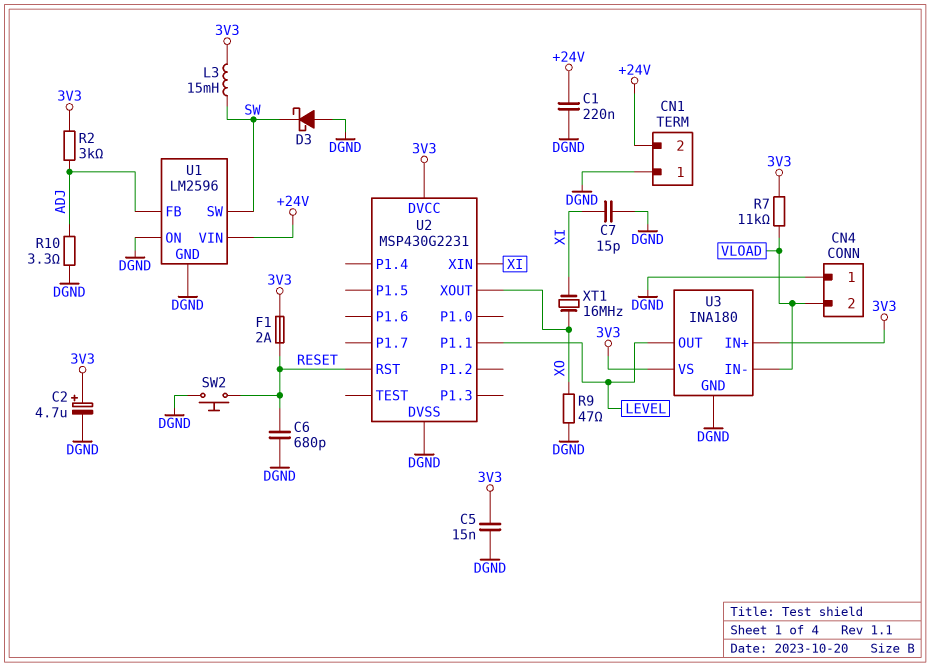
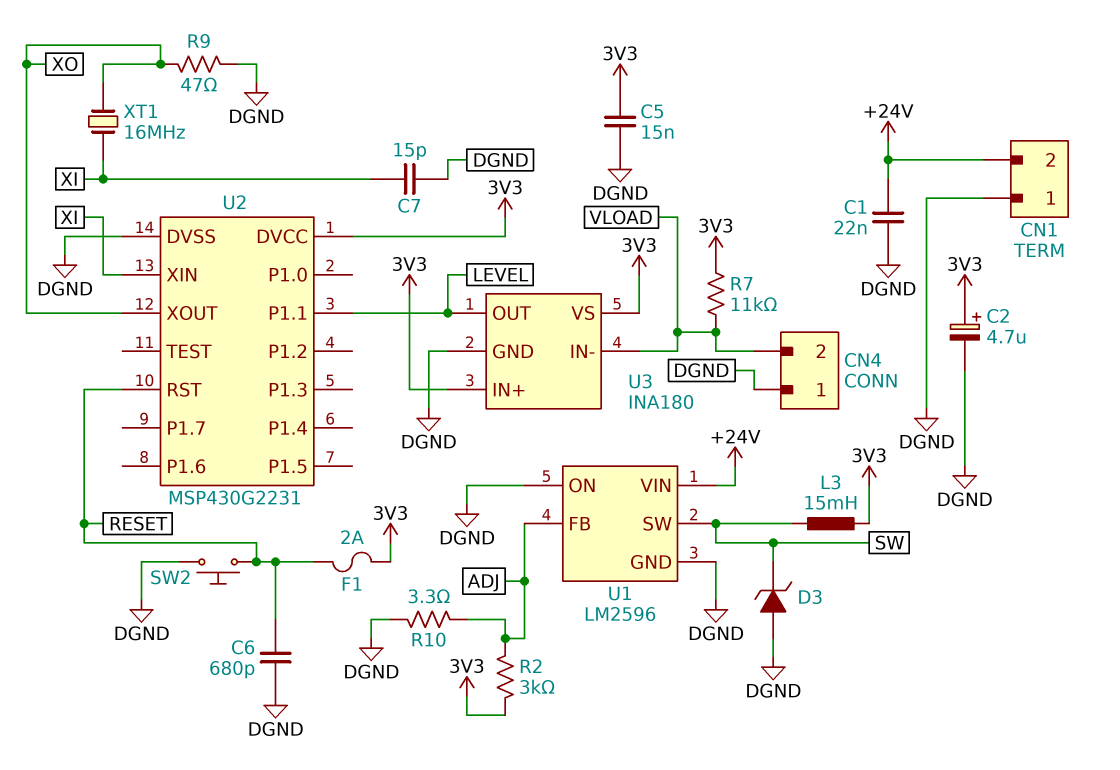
C1: 220nF (+24V, DGND) -> 22nF (+24V, DGND)
D3: schottky (A DGND, K SW) -> zener (A DGND, K SW)

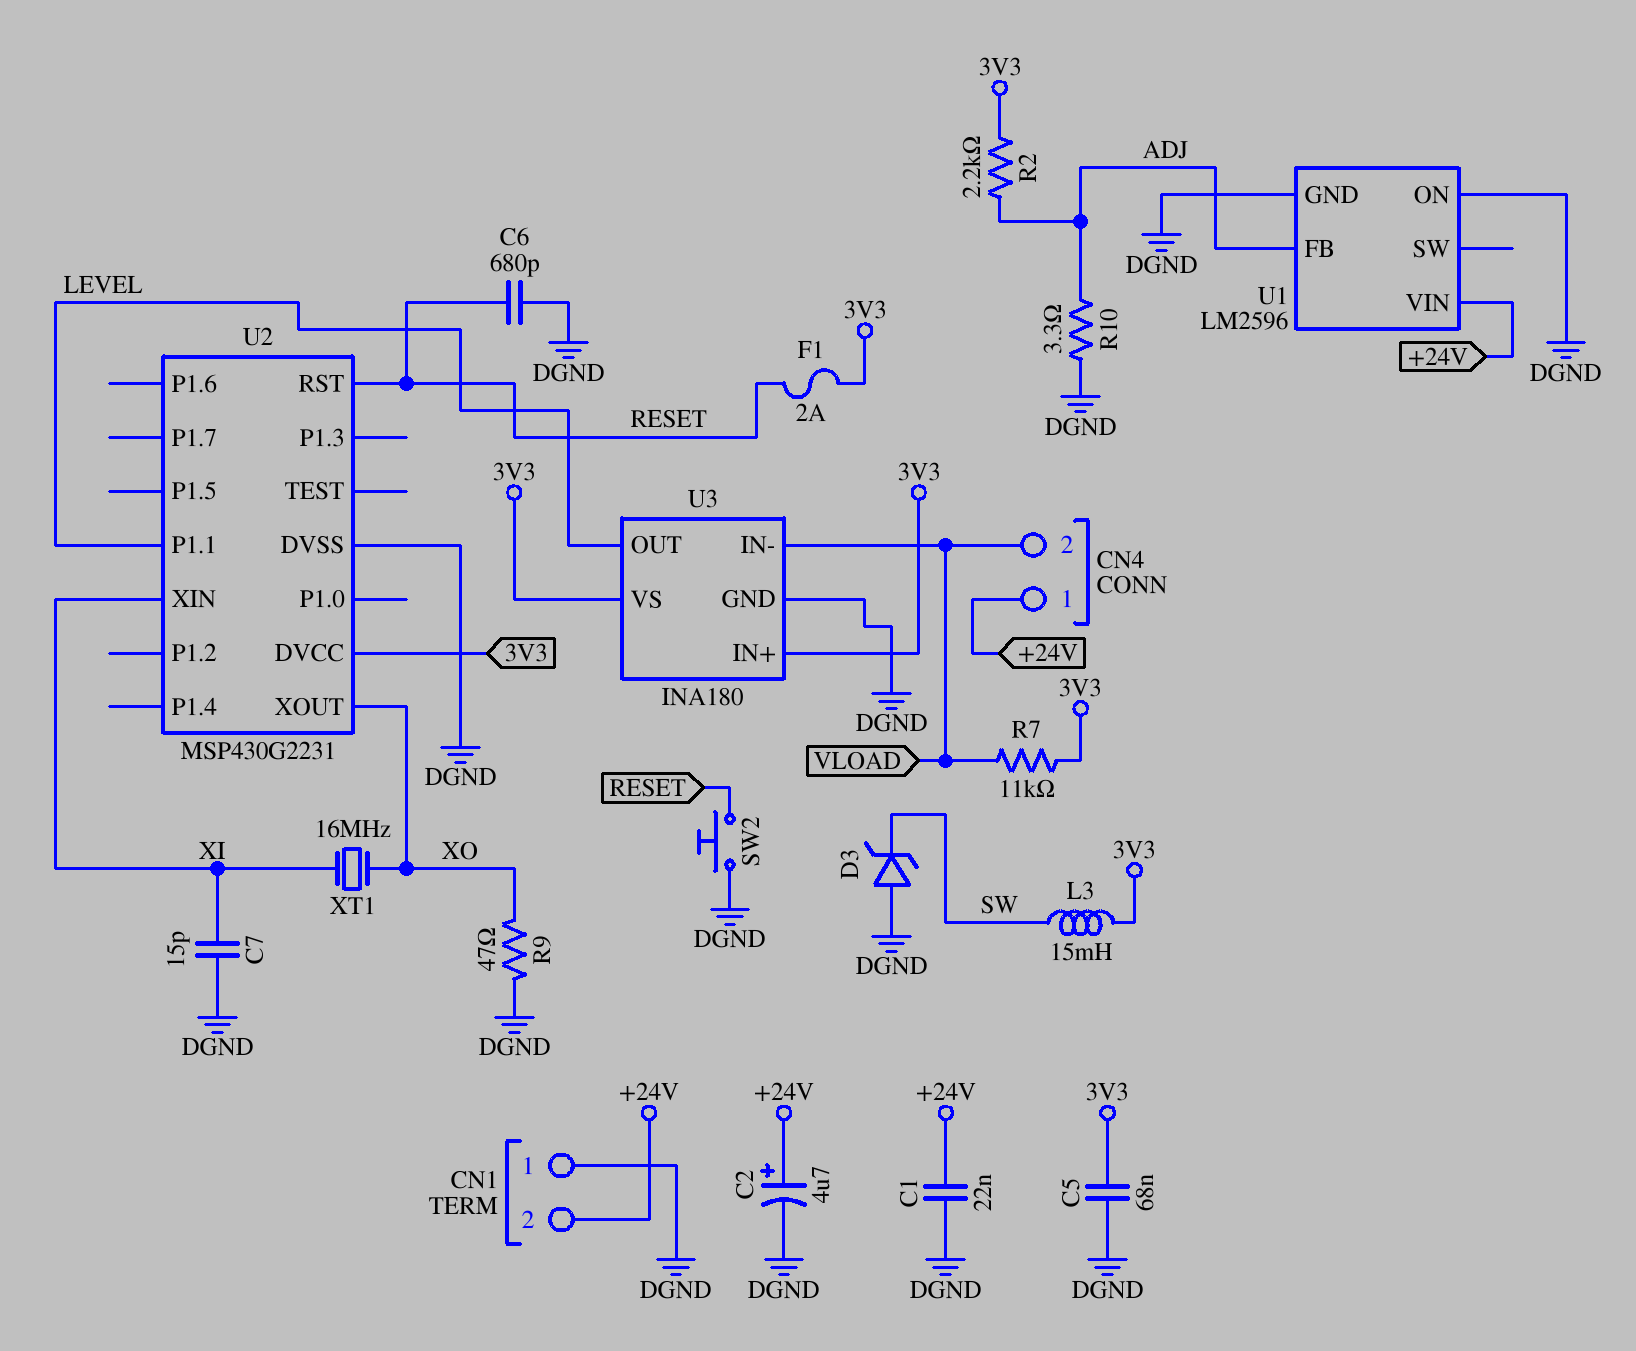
C2: 4.7uF (plus 3V3, minus DGND) -> 4.7uF (plus +24V, minus DGND)
C5: 15nF (3V3, DGND) -> 68nF (3V3, DGND)
CN4 pin 1: DGND -> +24V
R2: 3k (3V3, ADJ) -> 2.2k (3V3, ADJ)
U1 pin SW: SW -> none

